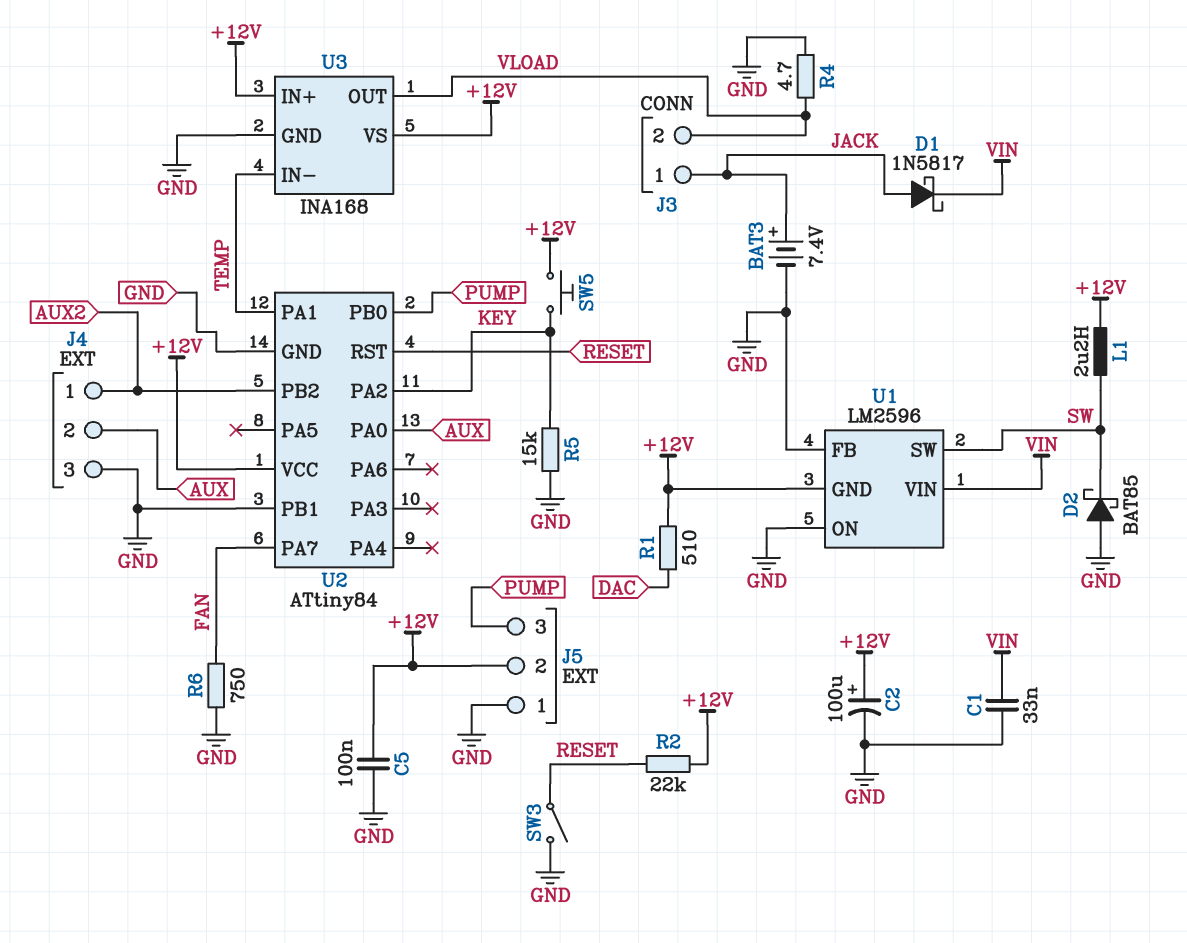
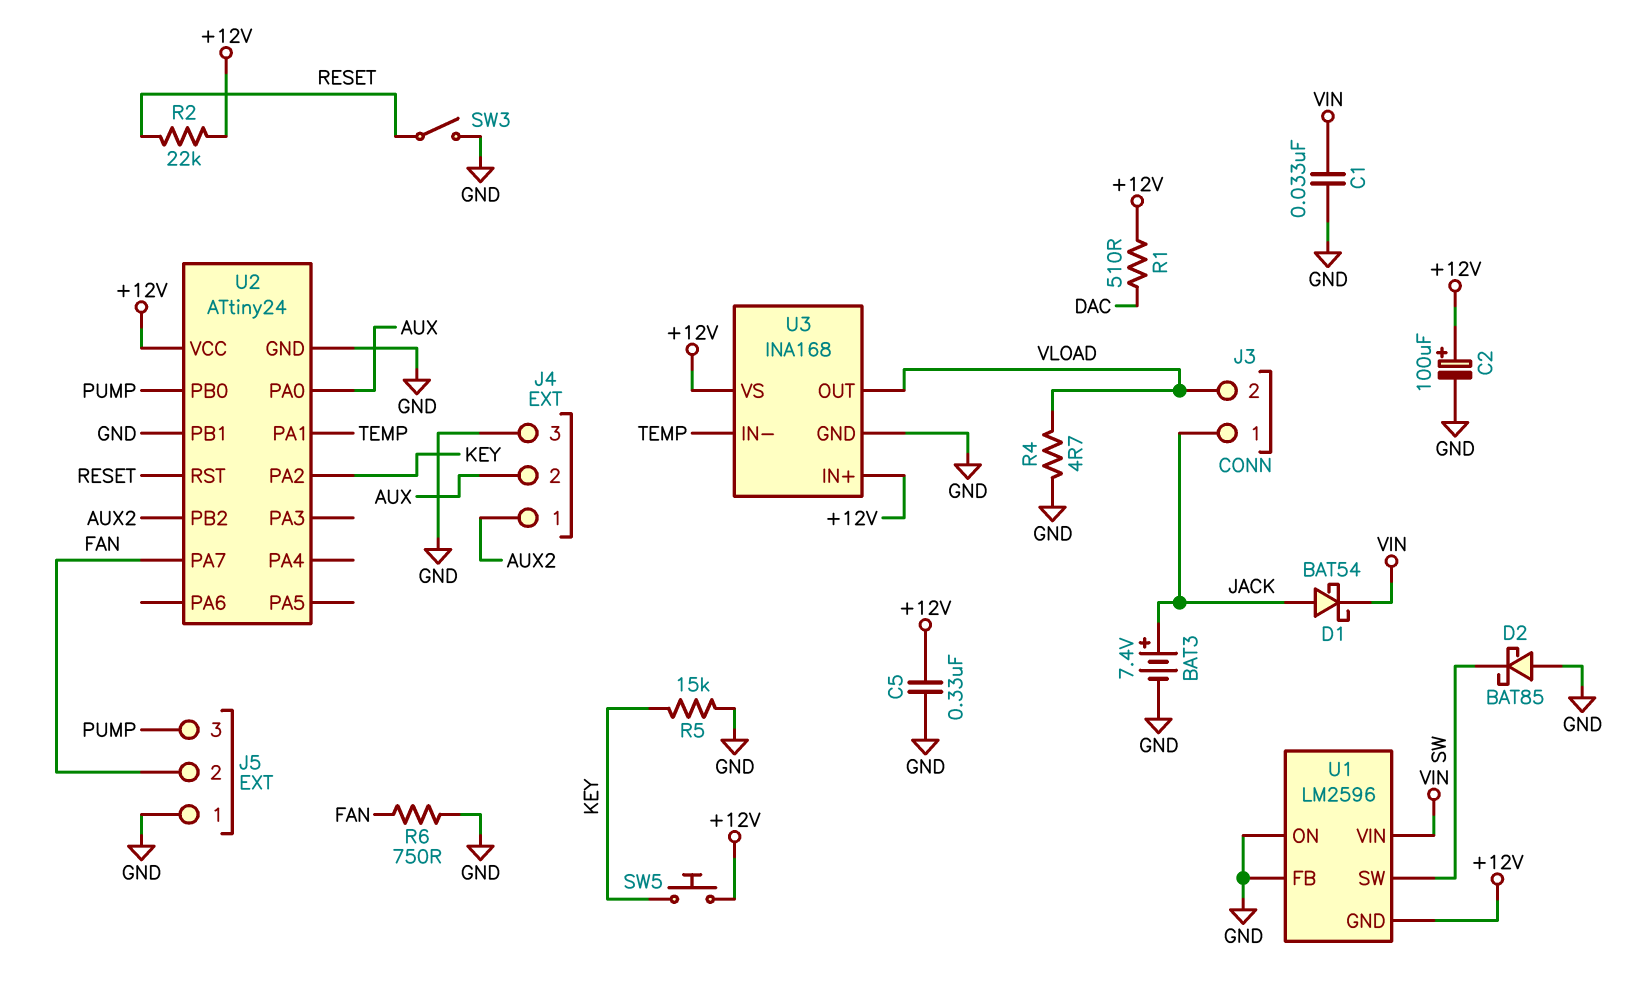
C5: 100nF (+12V, GND) -> 330nF (+12V, GND)
D1: schottky 1N5817 (A JACK, K VIN) -> schottky BAT54 (A JACK, K VIN)
J5 pin 2: +12V -> FAN
L1: 2.2uH (+12V, SW) -> none
U2: ATtiny84 -> ATtiny24

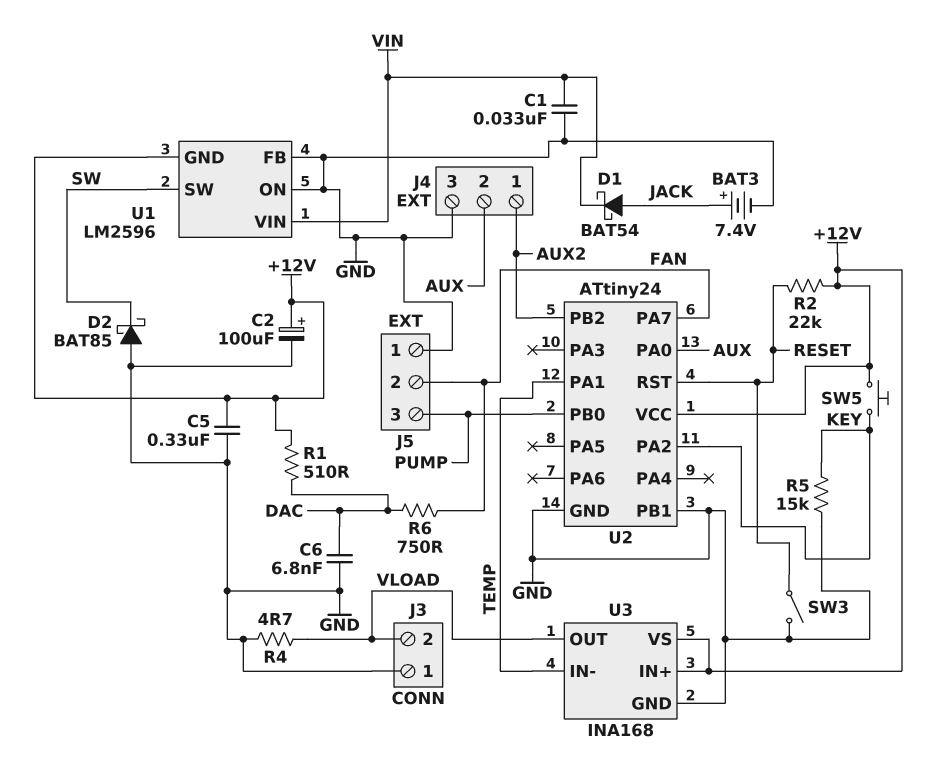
C6: none -> 6.8nF (DAC, GND)
J3 pin 1: JACK -> GND
R6: 750 (FAN, GND) -> 750 (DAC, FAN)

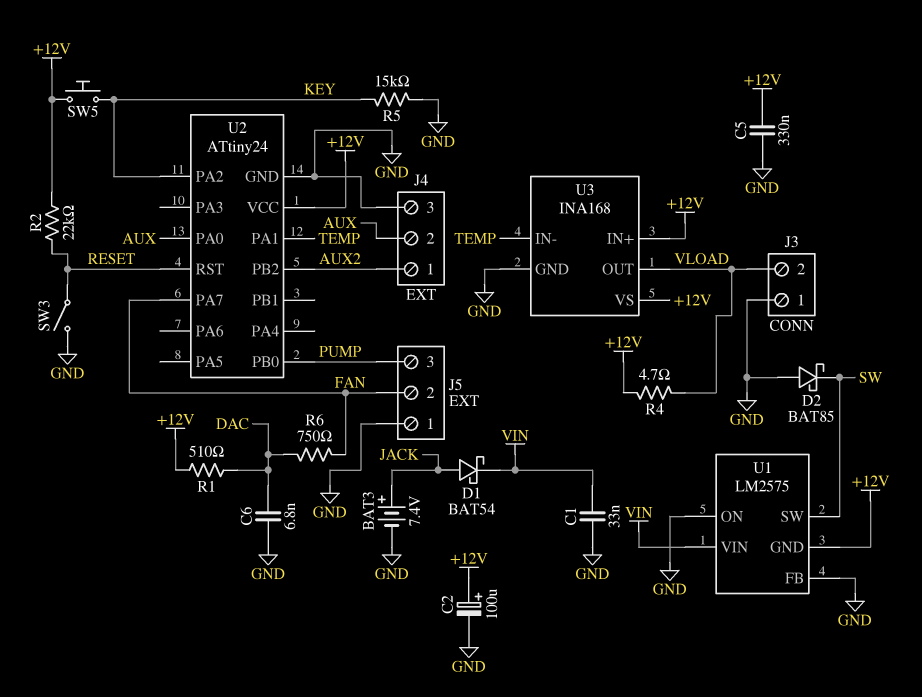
R4: 4.7 (GND, VLOAD) -> 4.7 (+12V, VLOAD)
U1: LM2596 -> LM2575
U2 pin PB1: GND -> none

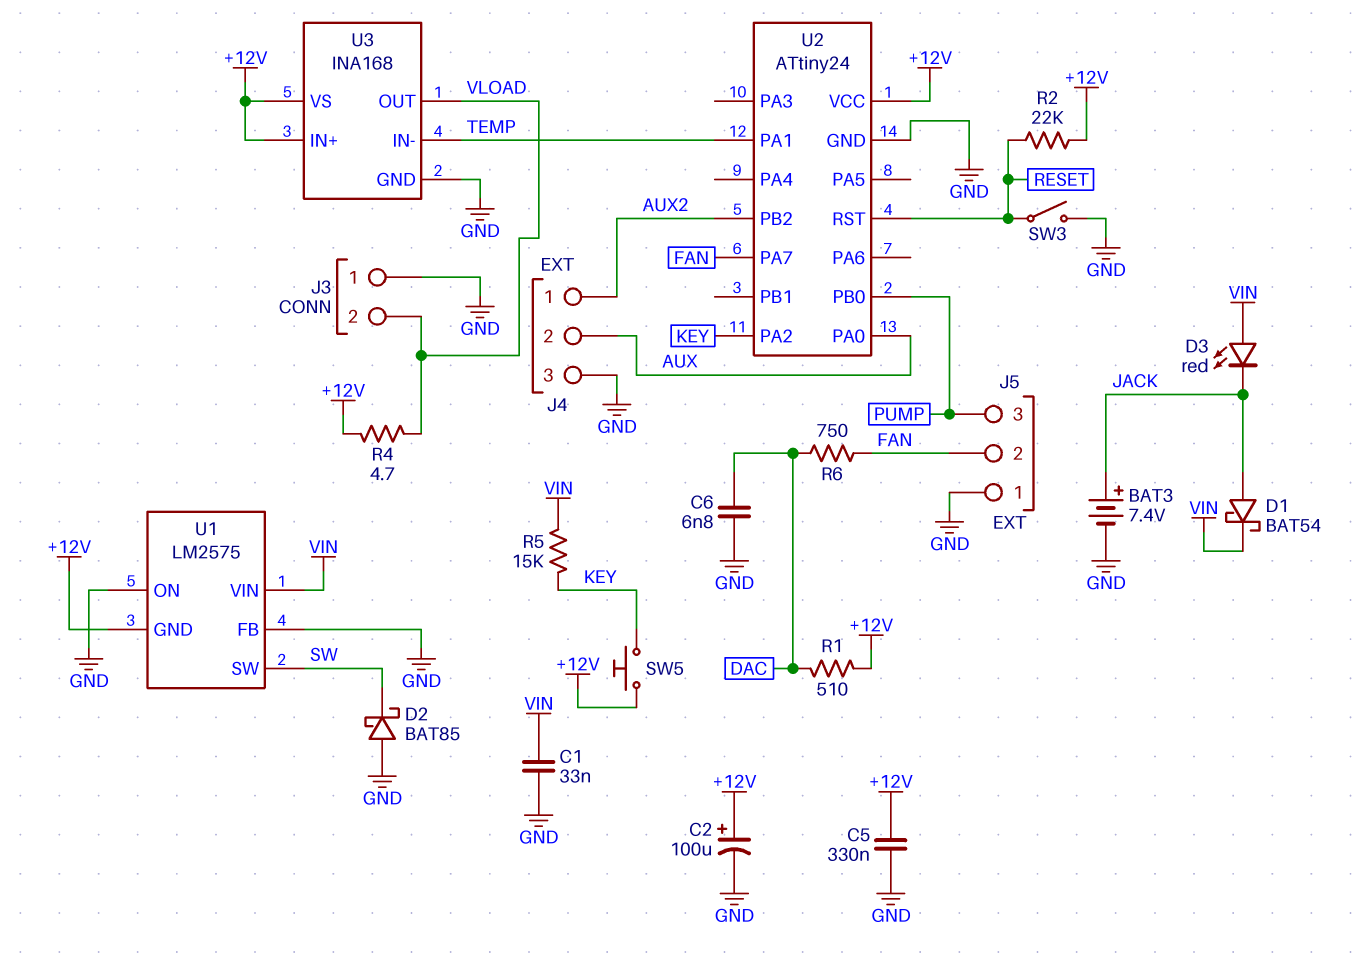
D3: none -> LED red (A VIN, K JACK)
R5: 15k (GND, KEY) -> 15k (KEY, VIN)

